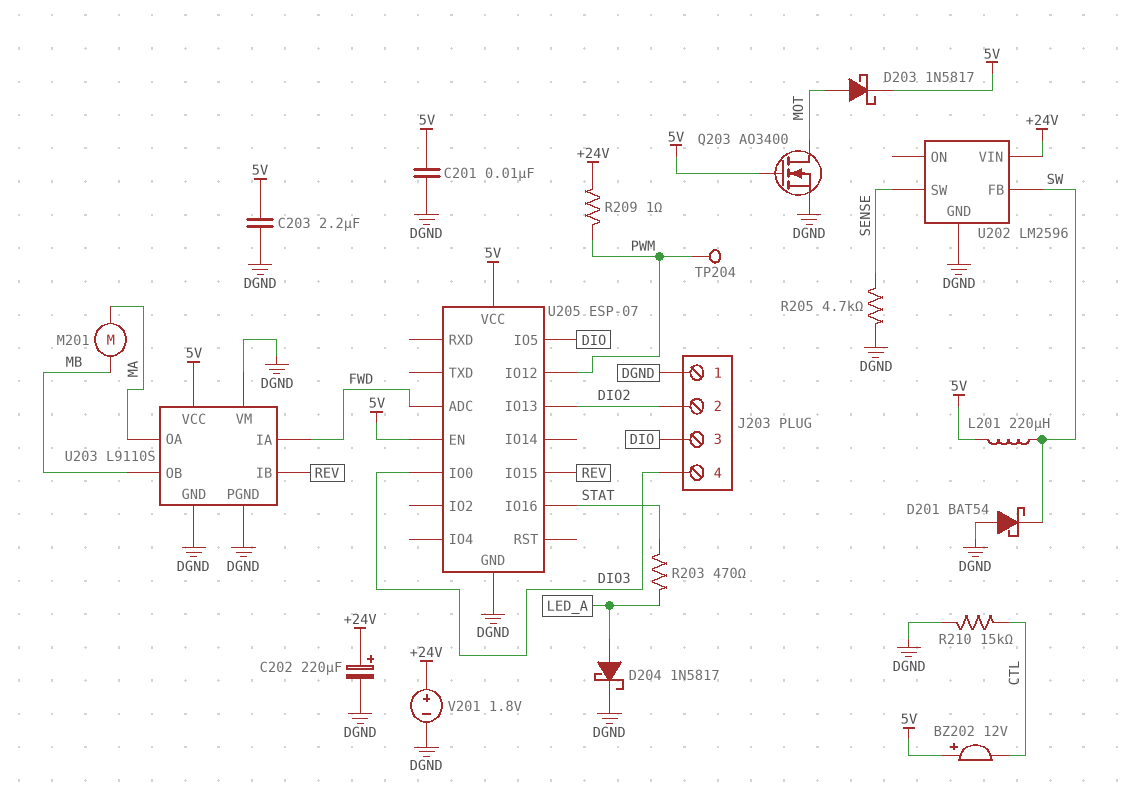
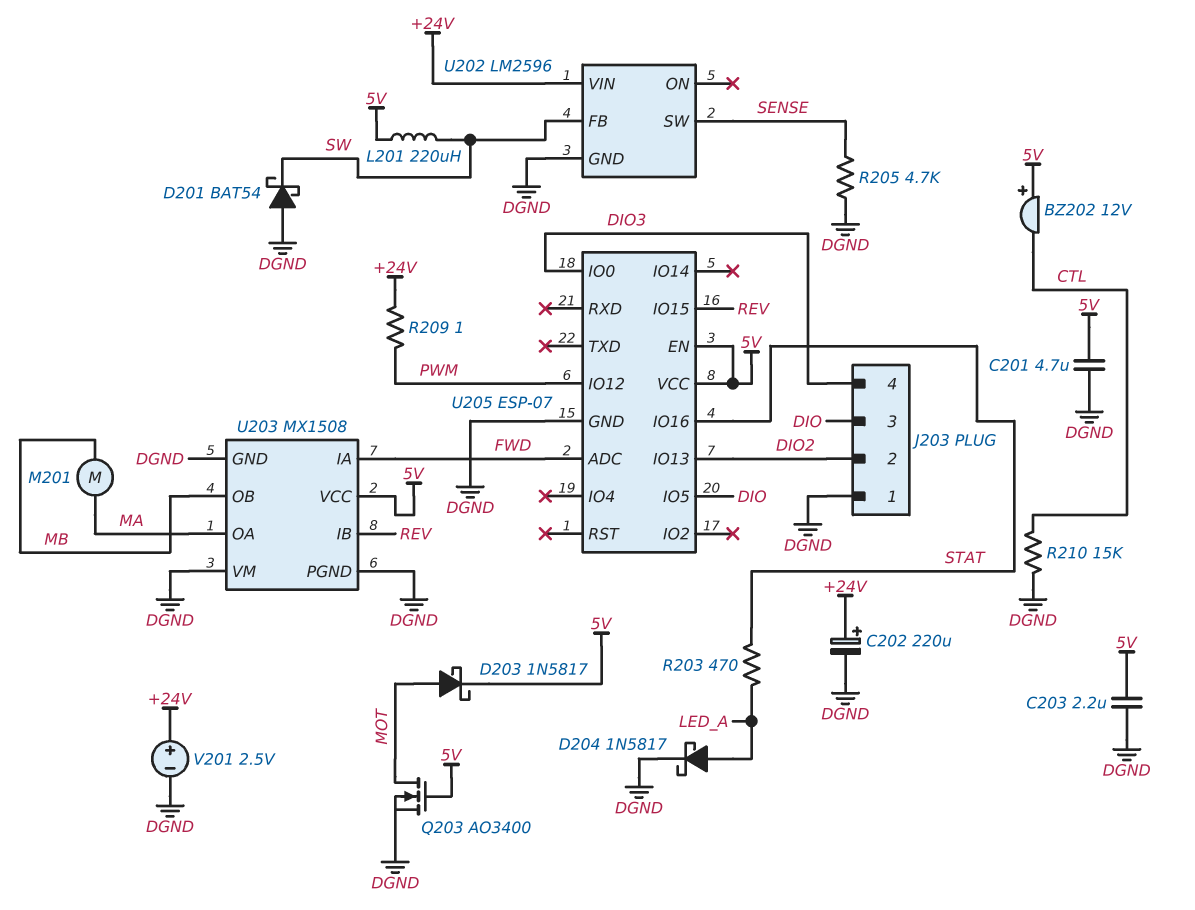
C201: 10nF (5V, DGND) -> 4.7uF (5V, DGND)
TP204: test point (PWM) -> none
U203: L9110S -> MX1508
V201: 1.8V (plus +24V, minus DGND) -> 2.5V (plus +24V, minus DGND)

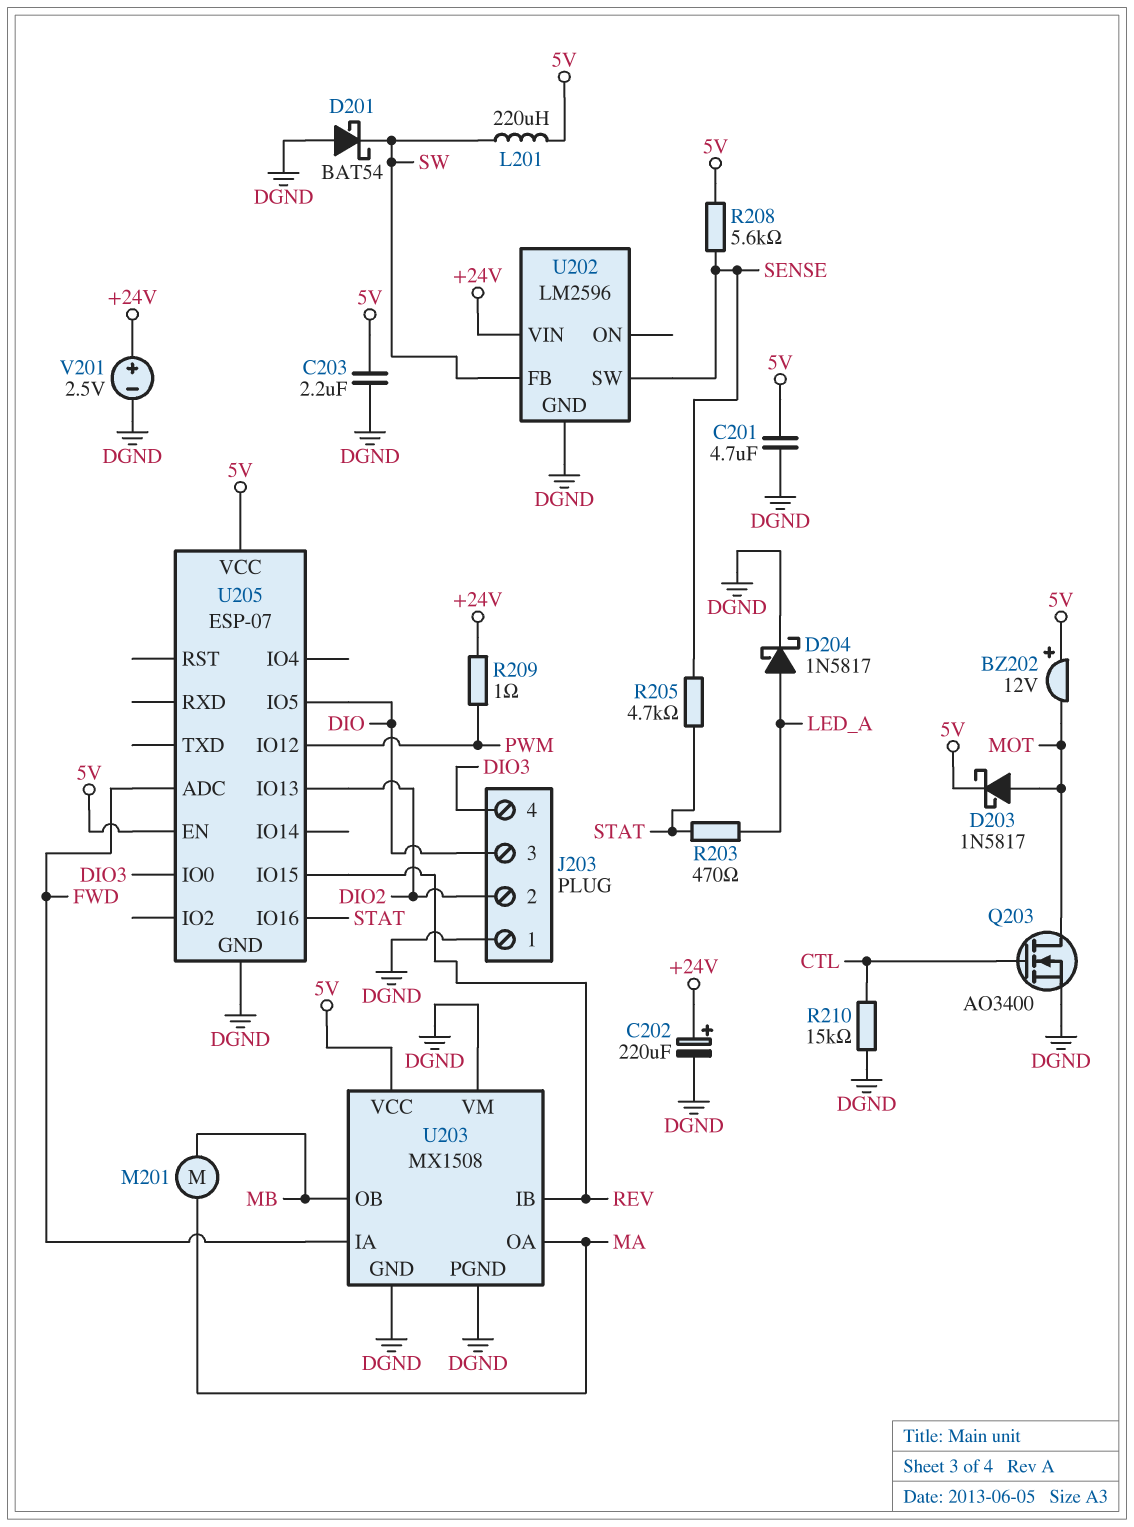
BZ202: buzzer 12V (plus 5V, minus CTL) -> buzzer 12V (plus 5V, minus MOT)
Q203: NMOS AO3400 (G 5V, D MOT, S DGND) -> NMOS AO3400 (G CTL, D MOT, S DGND)
R205: 4.7k (DGND, SENSE) -> 4.7k (SENSE, STAT)
R208: none -> 5.6k (5V, SENSE)

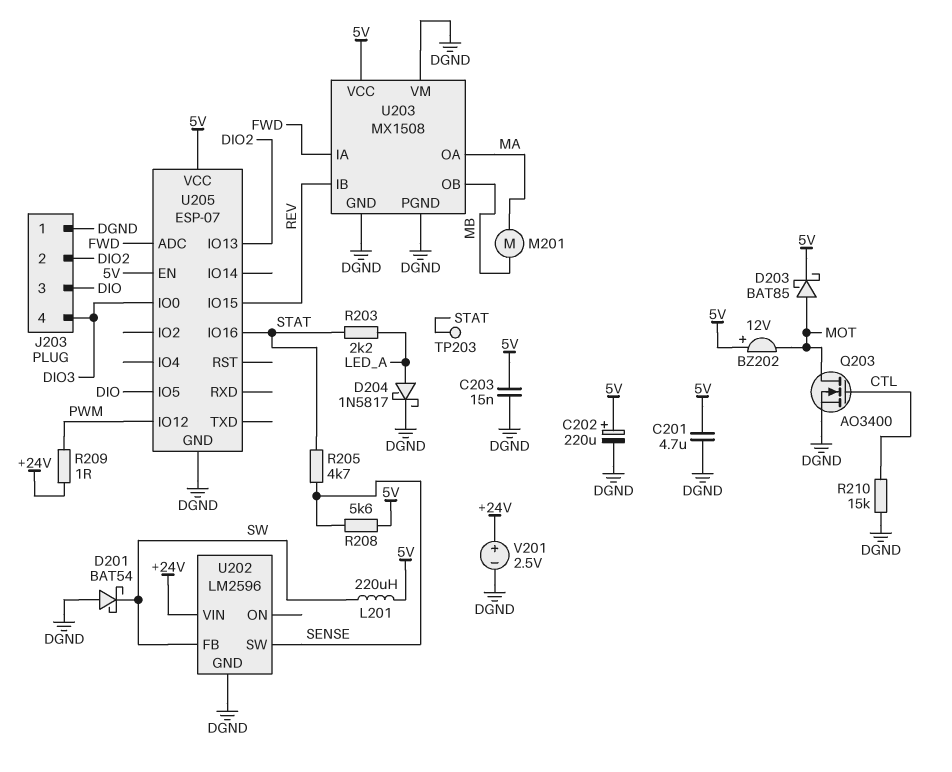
C202: 220uF (plus +24V, minus DGND) -> 220uF (plus 5V, minus DGND)
C203: 2.2uF (5V, DGND) -> 15nF (5V, DGND)
D203: schottky 1N5817 (A MOT, K 5V) -> schottky BAT85 (A MOT, K 5V)
R203: 470 (LED_A, STAT) -> 2.2k (LED_A, STAT)
TP203: none -> test point (STAT)

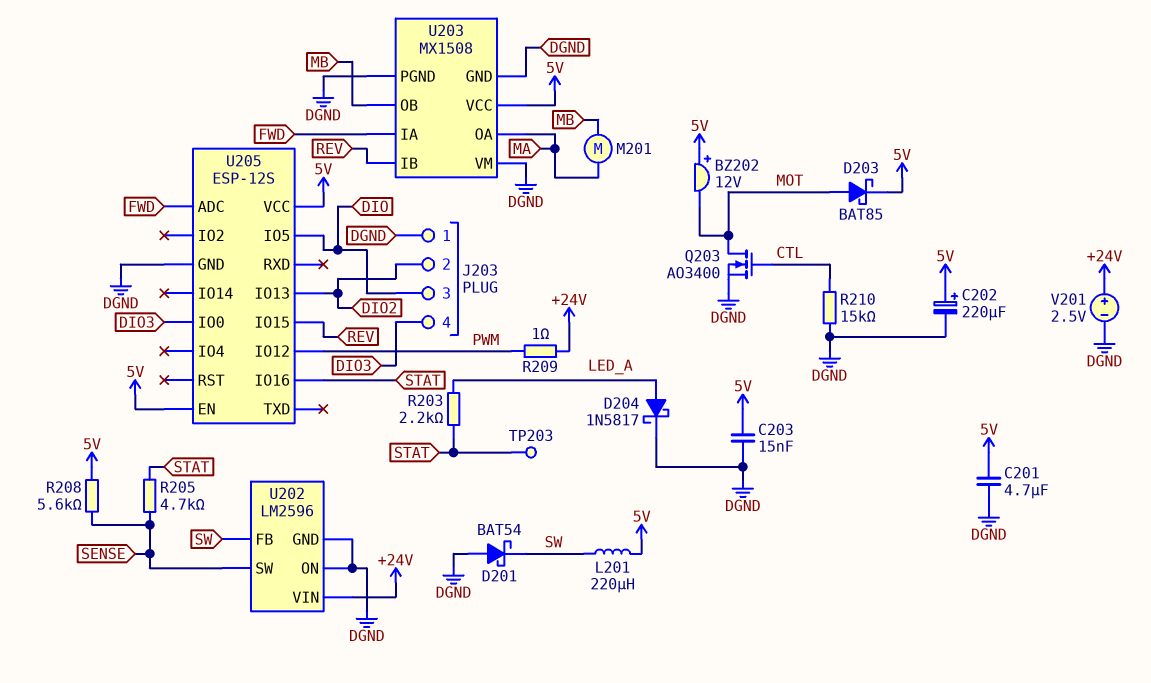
U202 pin ON: none -> DGND
U205: ESP-07 -> ESP-12S

